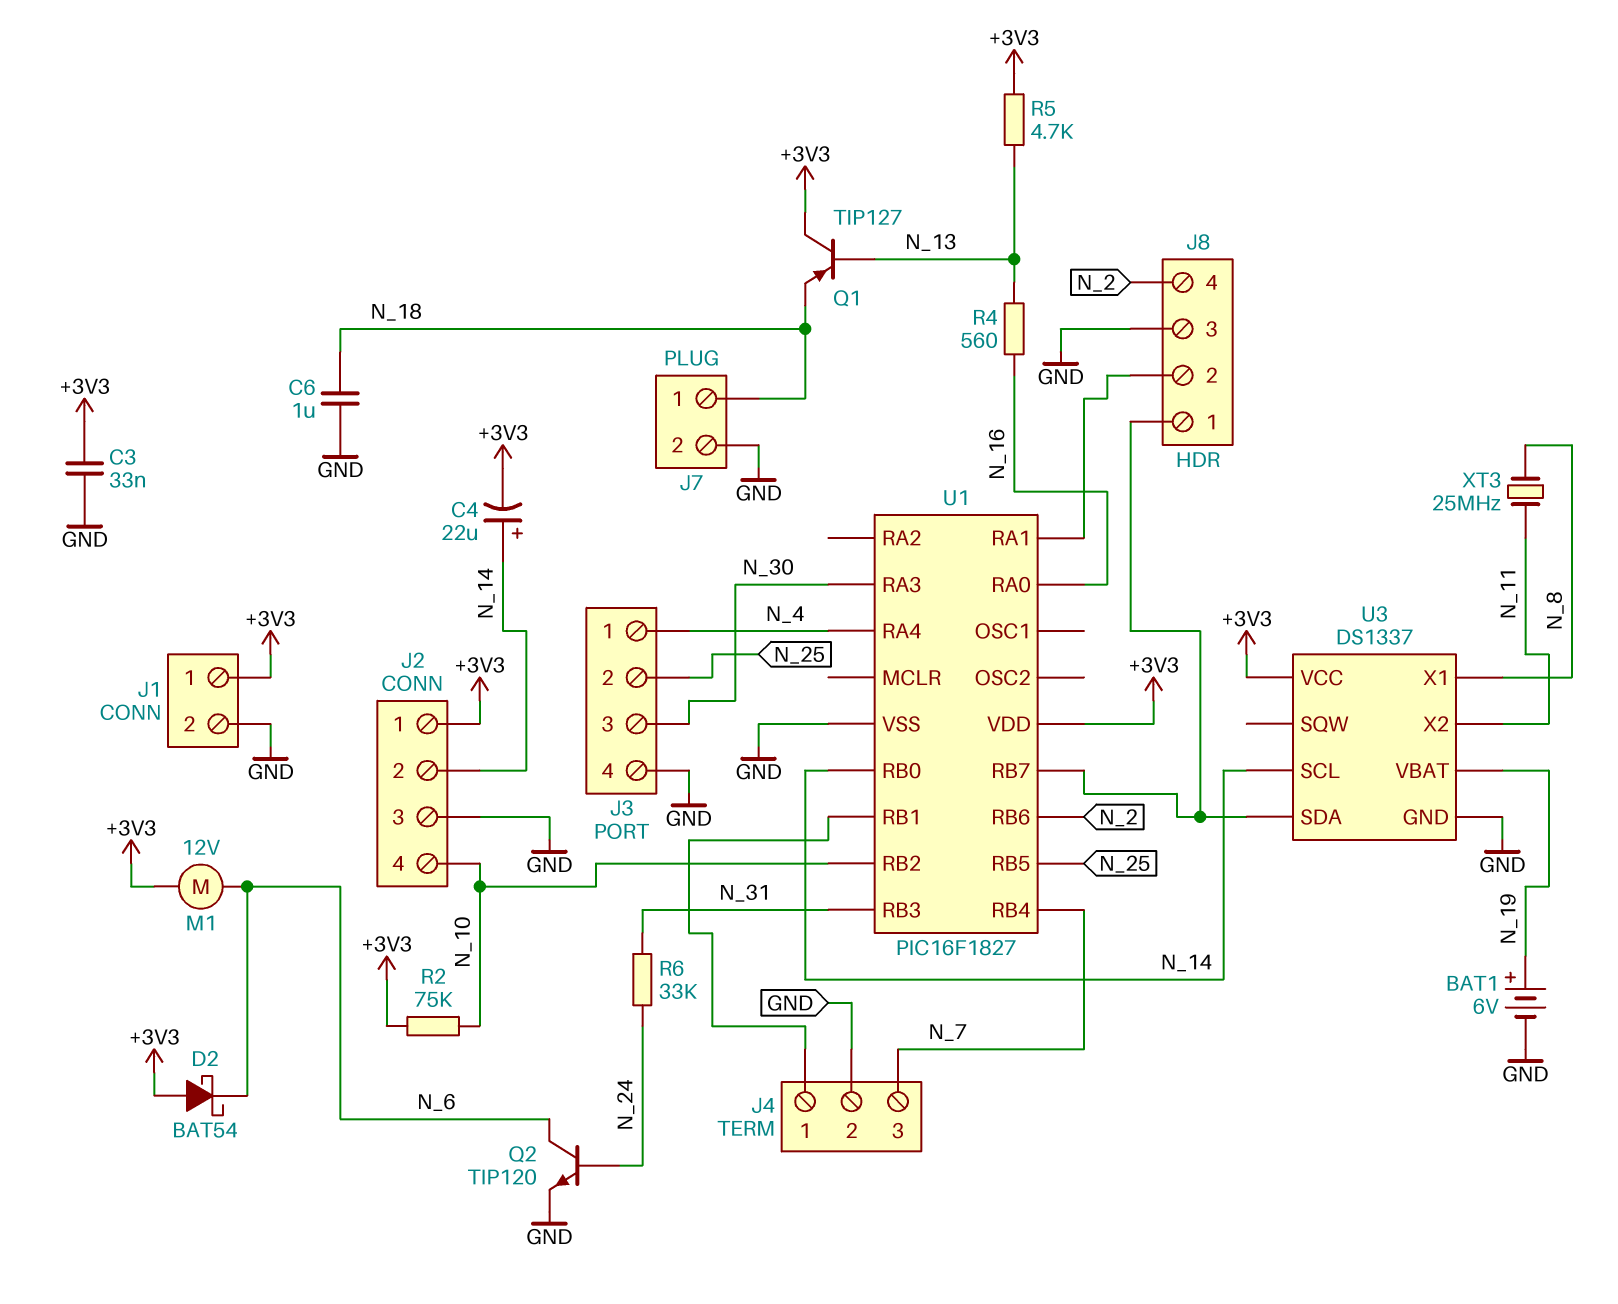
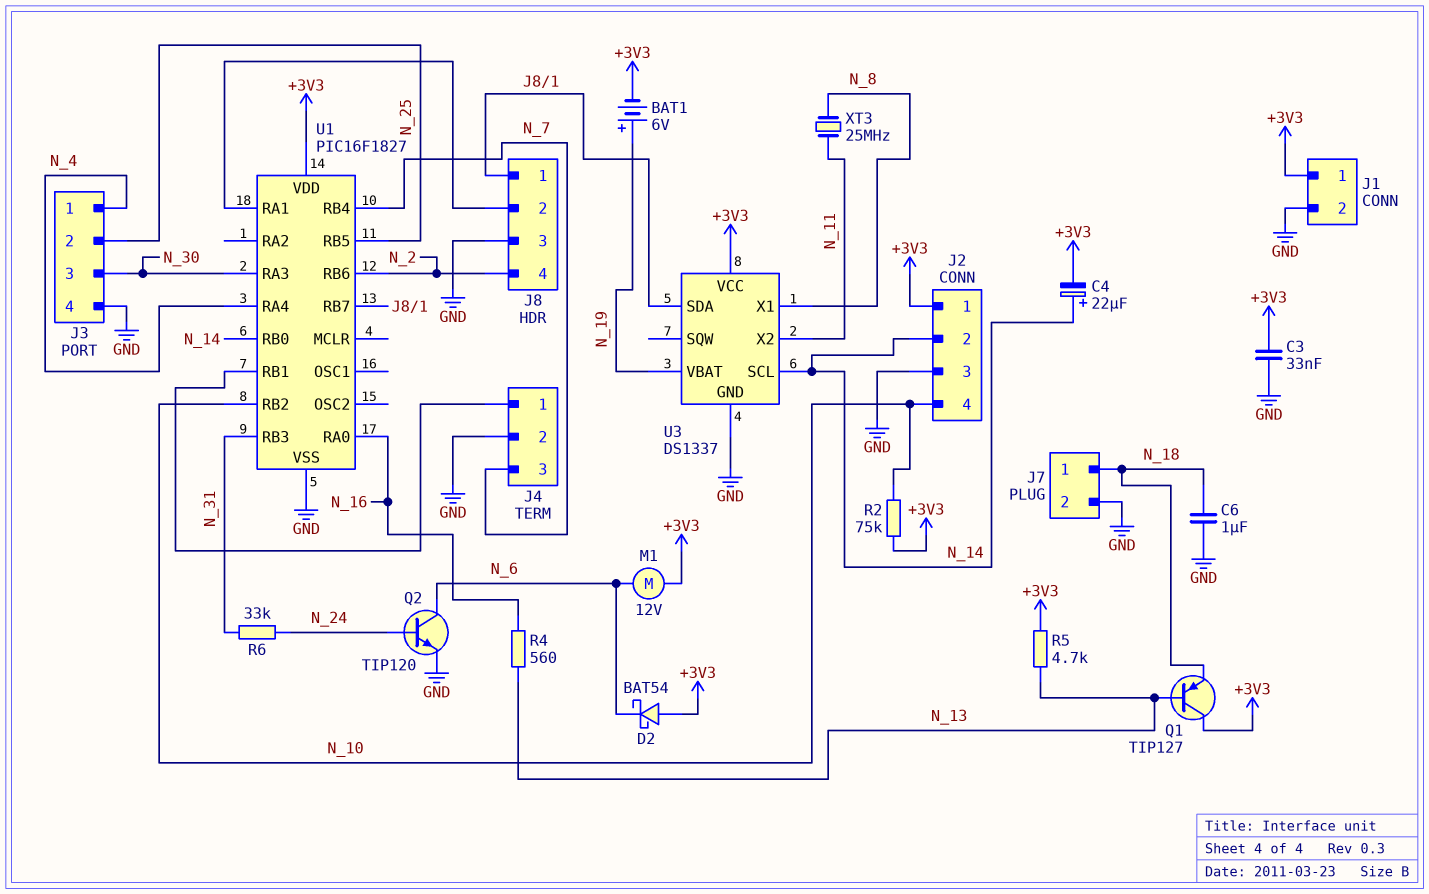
BAT1: 6V (plus N_19, minus GND) -> 6V (plus N_19, minus +3V3)

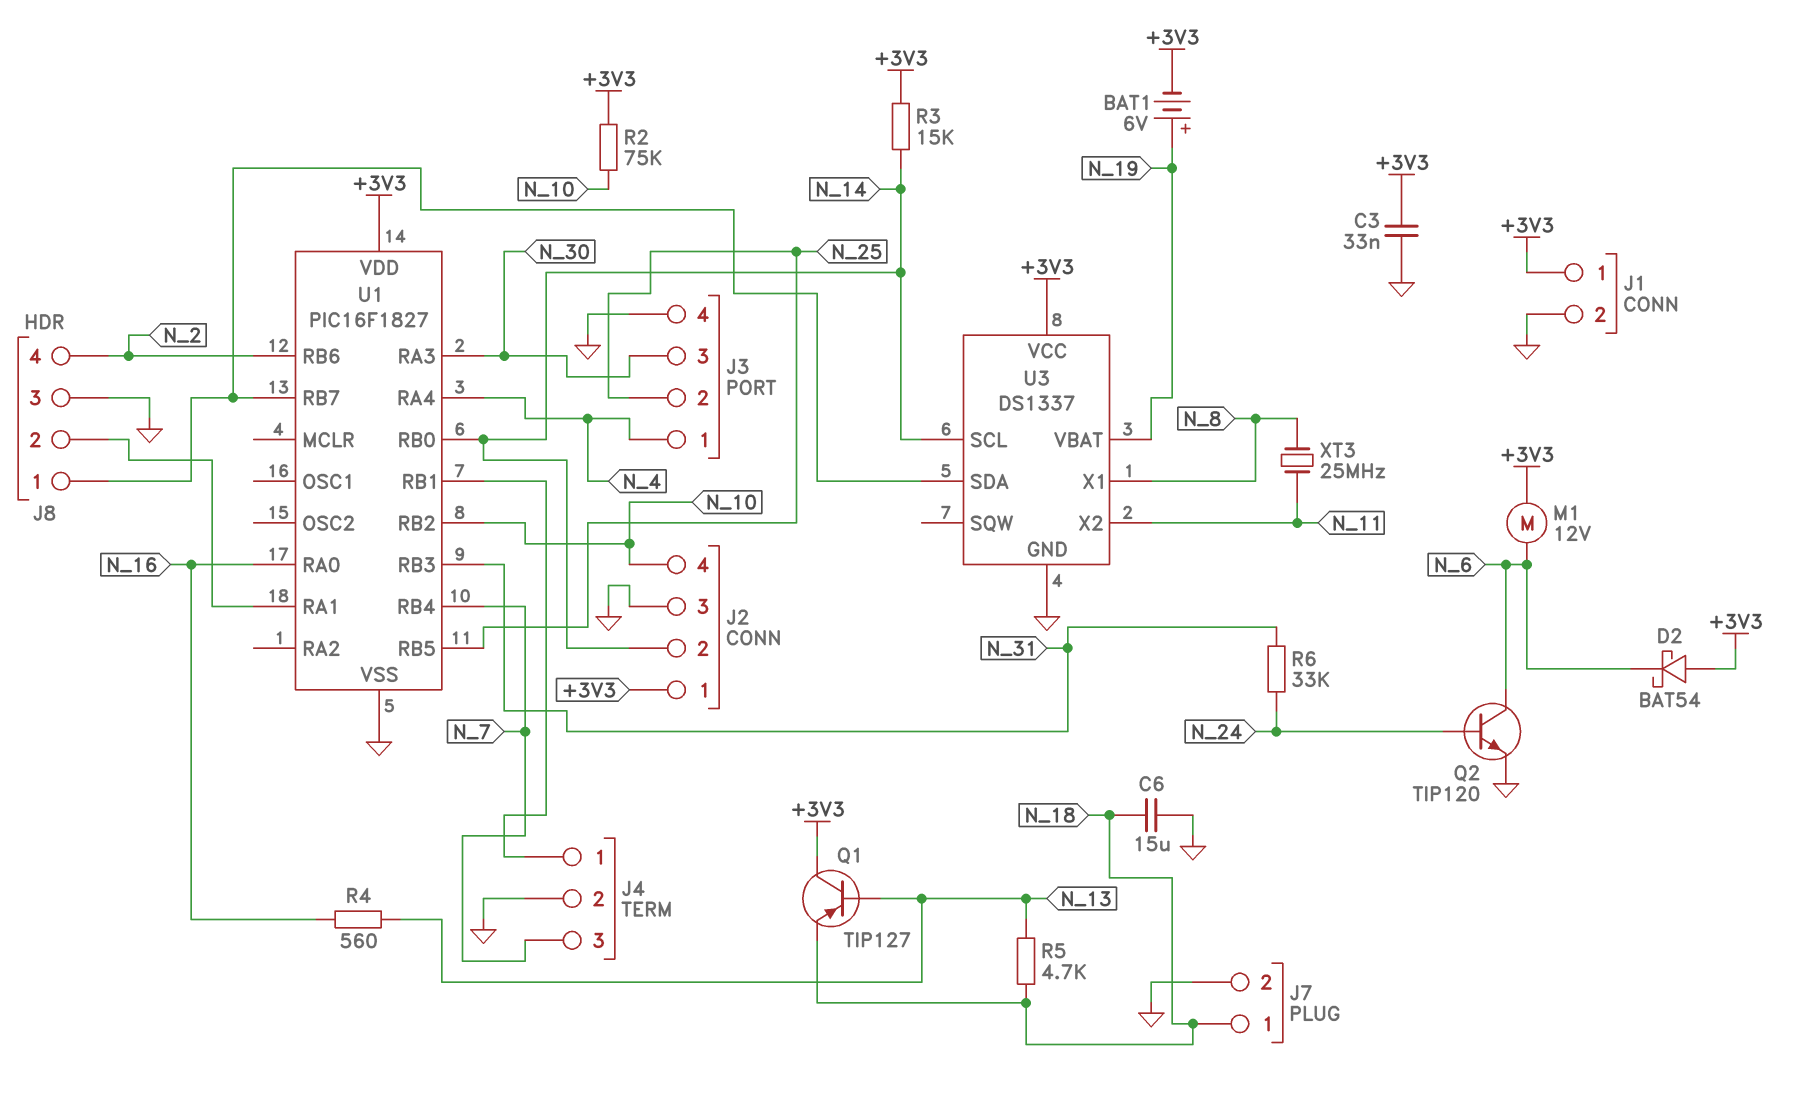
C4: 22uF (plus N_14, minus +3V3) -> none
C6: 1uF (GND, N_18) -> 15uF (GND, N_18)
R3: none -> 15k (+3V3, N_14)
R5: 4.7k (+3V3, N_13) -> 4.7k (N_13, N_18)

